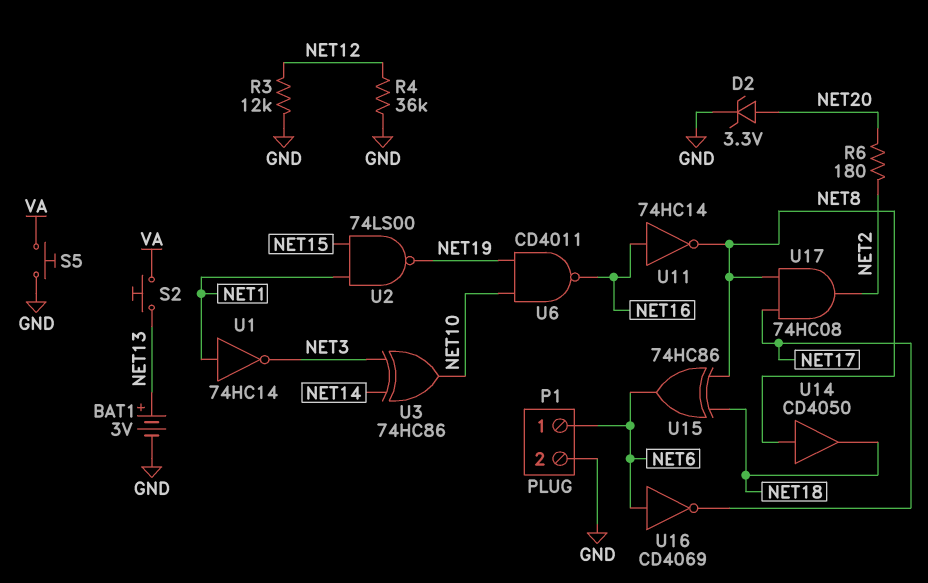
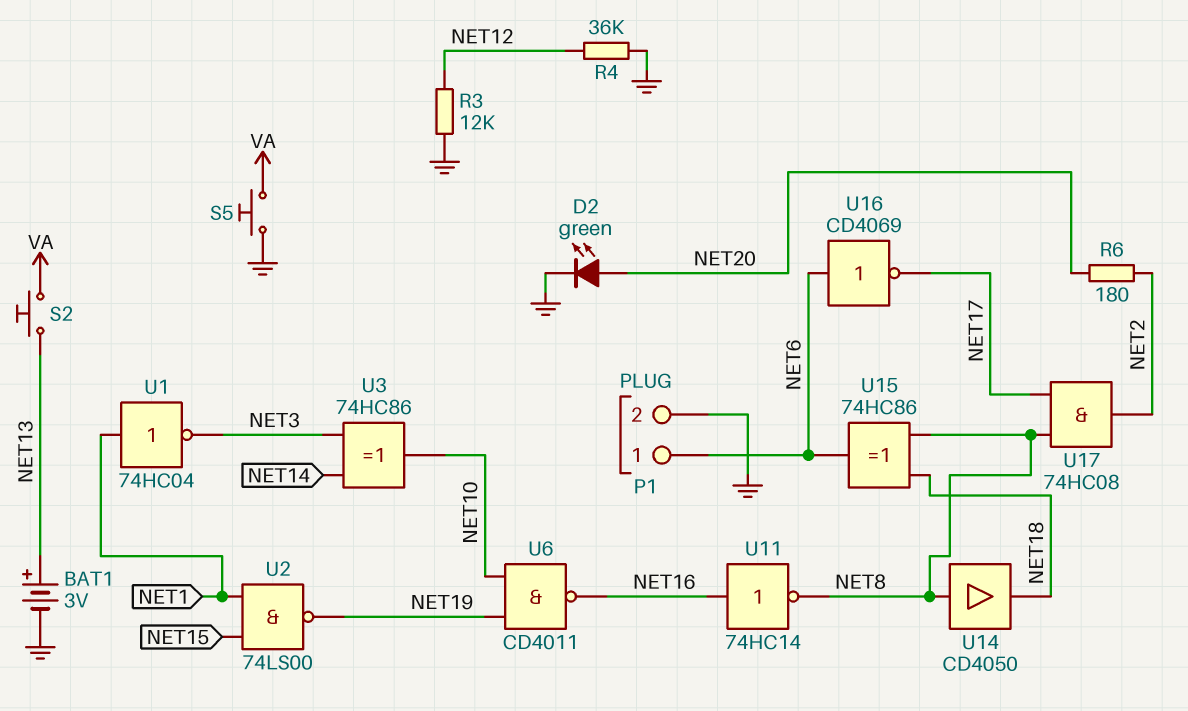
D2: zener 3.3V (A NET20, K GND) -> LED green (A NET20, K GND)
U1: NOT 74HC14 (in NET1, out NET3) -> NOT 74HC04 (in NET1, out NET3)

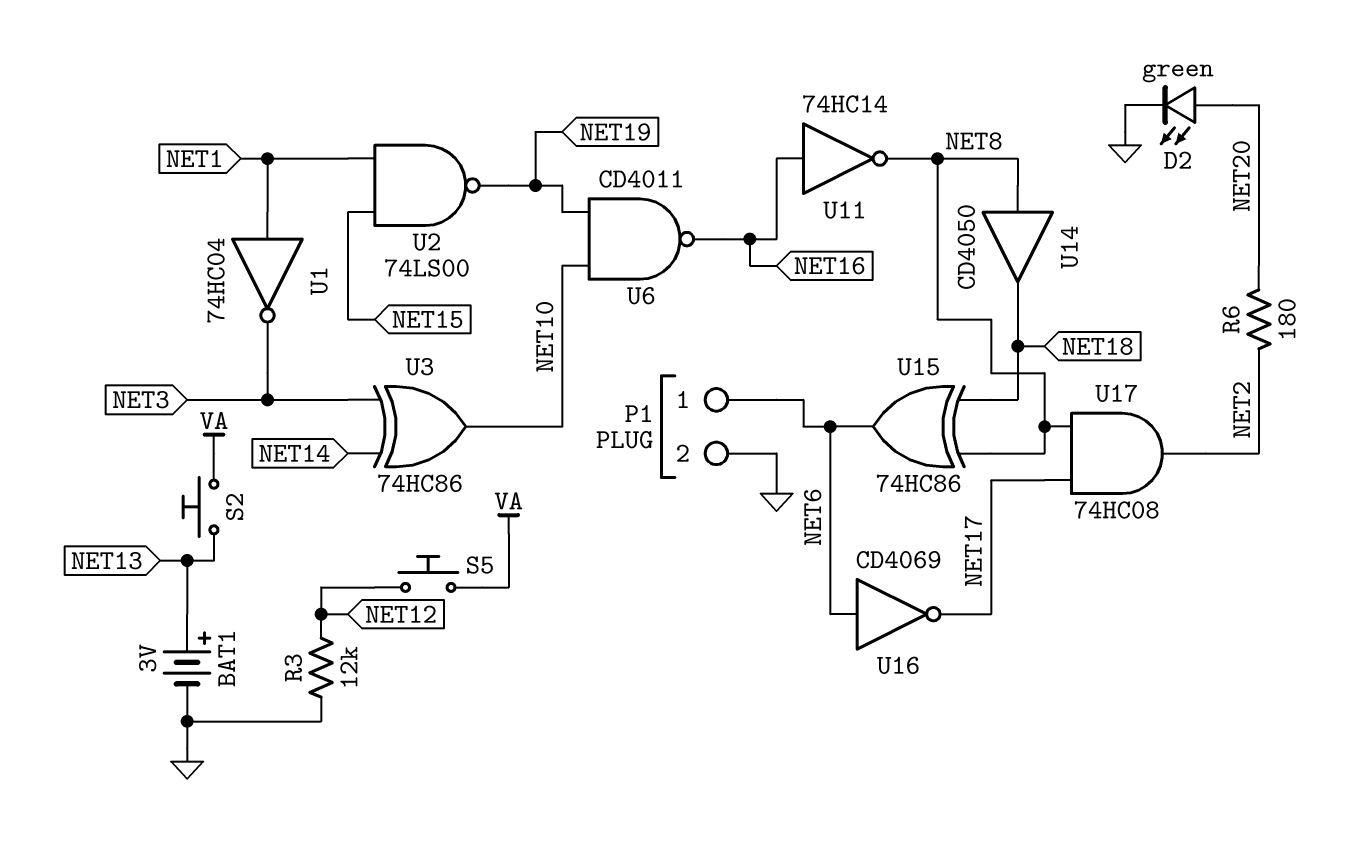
R4: 36k (GND, NET12) -> none
S5: button (GND, VA) -> button (NET12, VA)

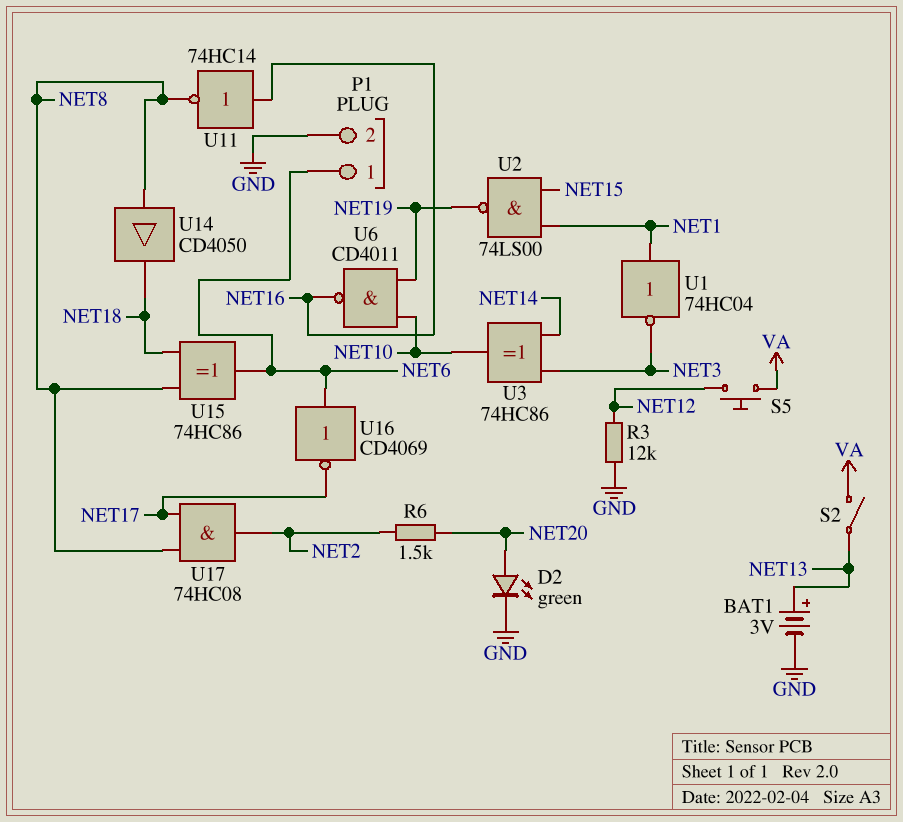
R6: 180 (NET2, NET20) -> 1.5k (NET2, NET20)
S2: button (NET13, VA) -> switch (NET13, VA)

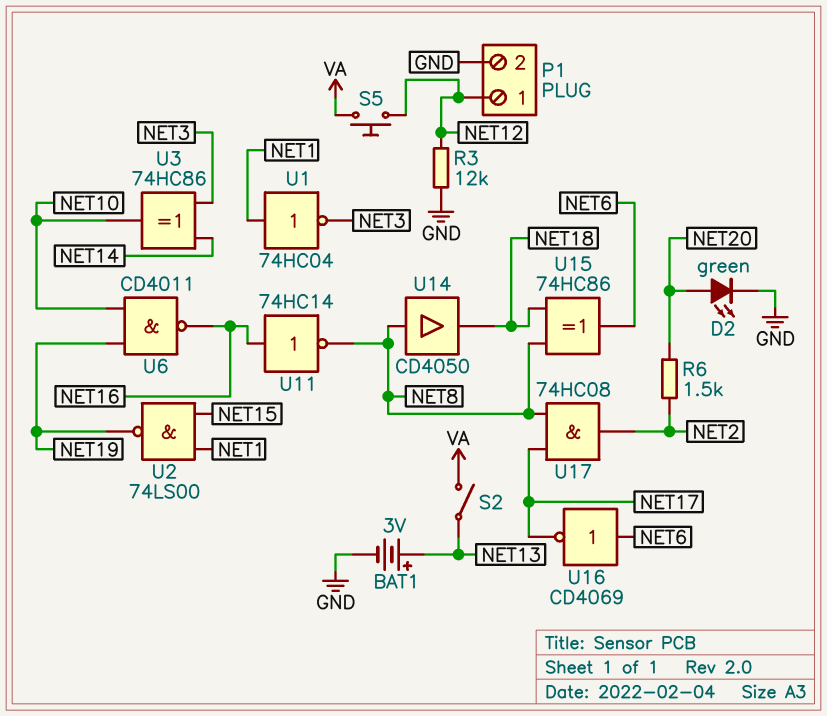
P1 pin 1: NET6 -> NET12

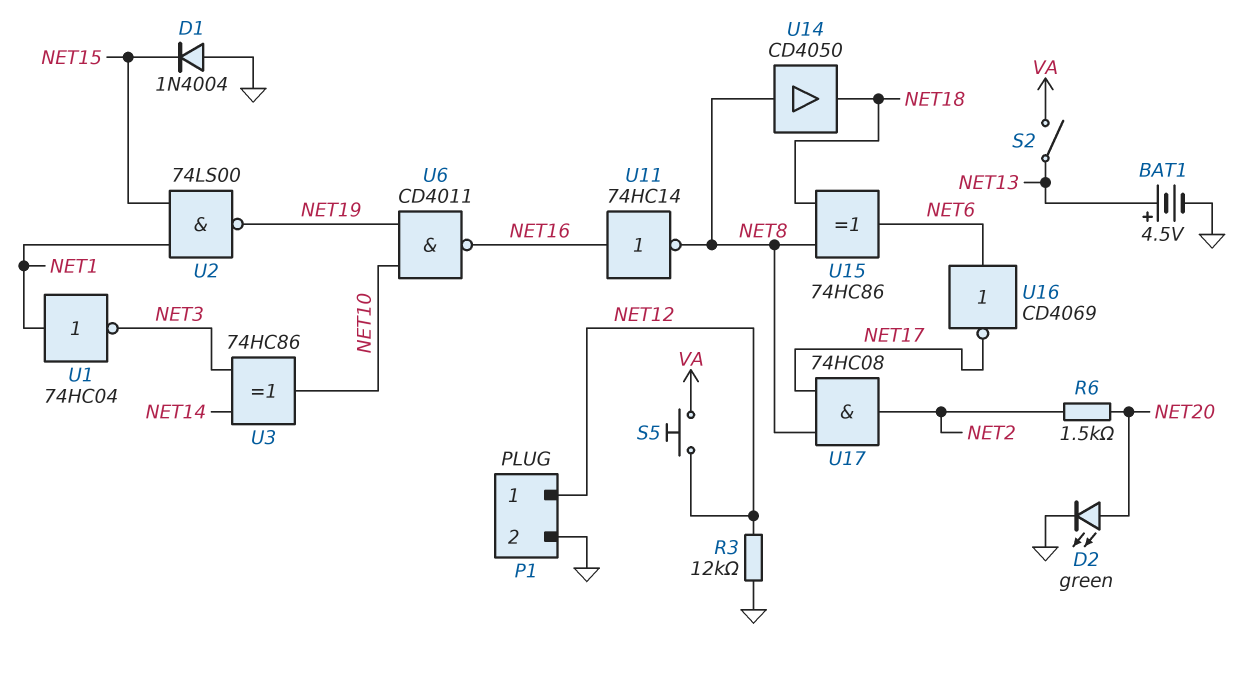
BAT1: 3V (plus NET13, minus GND) -> 4.5V (plus NET13, minus GND)
D1: none -> diode 1N4004 (A GND, K NET15)

